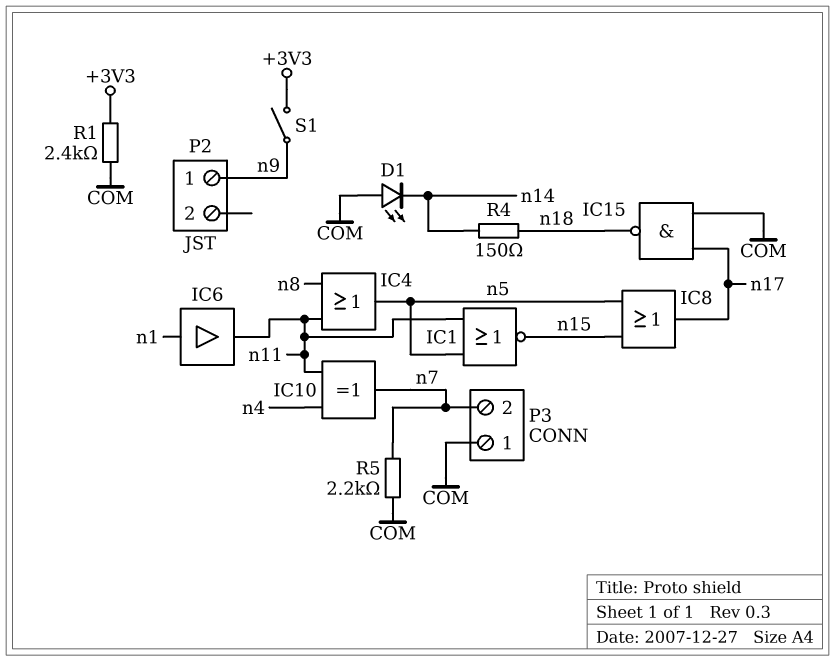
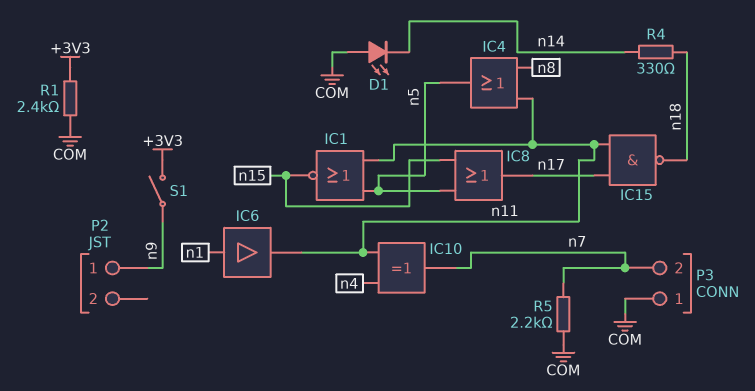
IC15: NAND (in COM, in n17, out n18) -> NAND (in n11, in n17, out n18)
R4: 150 (n14, n18) -> 330 (n14, n18)

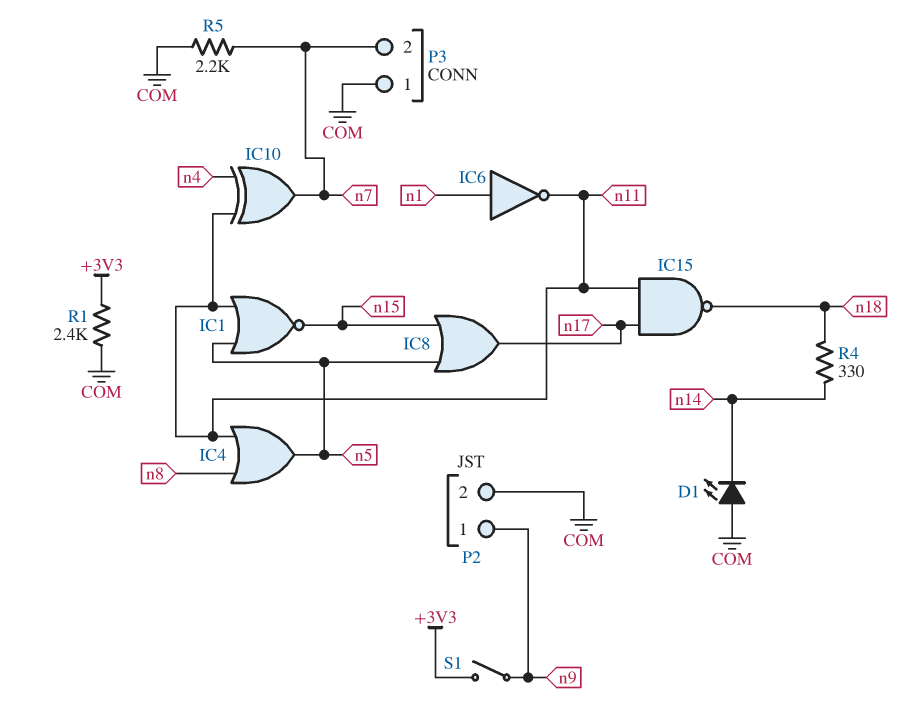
IC6: buffer (in n1, out n11) -> NOT (in n1, out n11)
P2 pin 2: none -> COM

